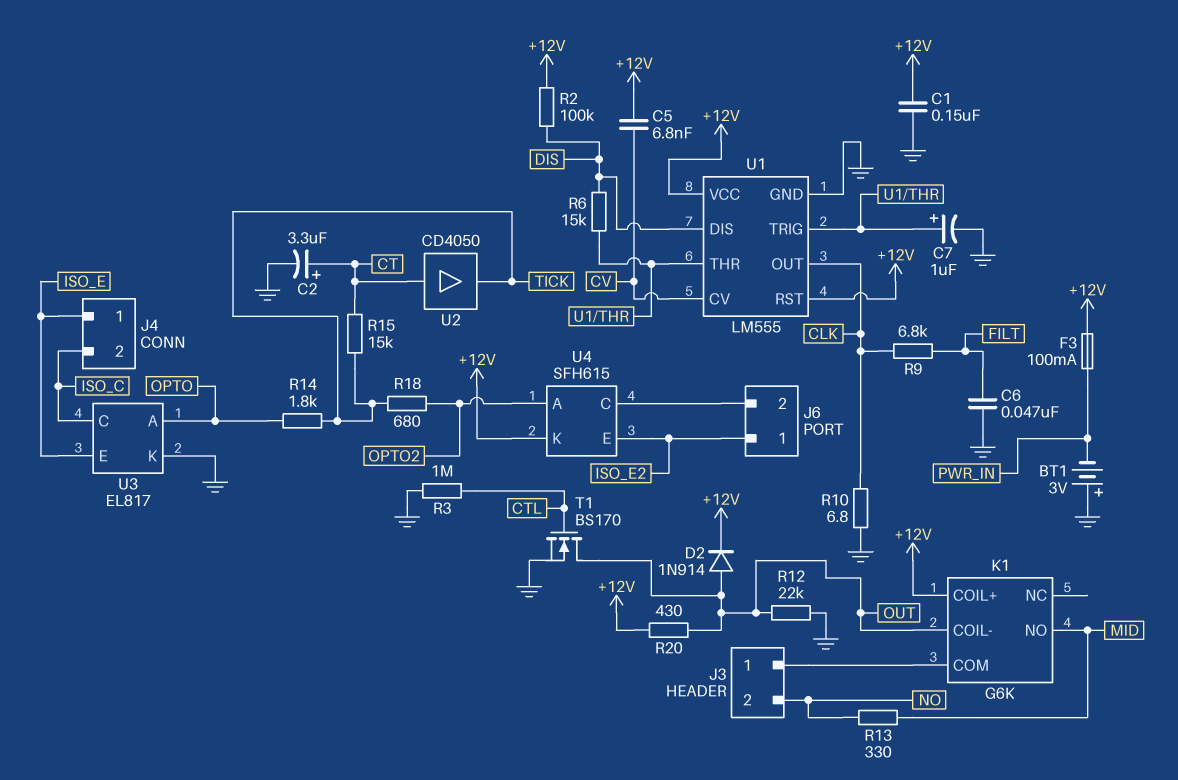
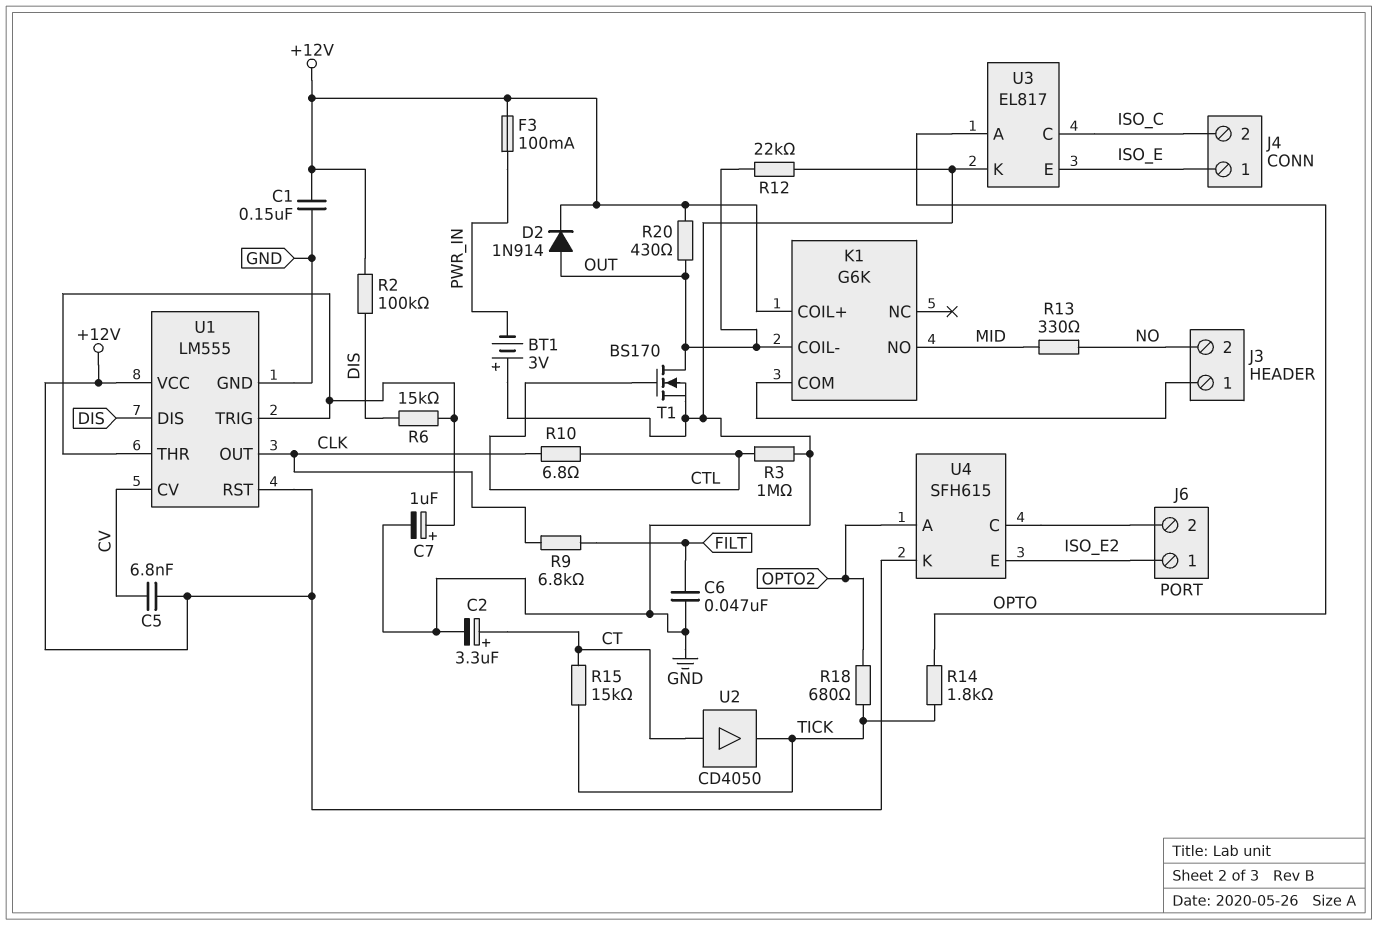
R10: 6.8 (CLK, GND) -> 6.8 (CLK, CTL)

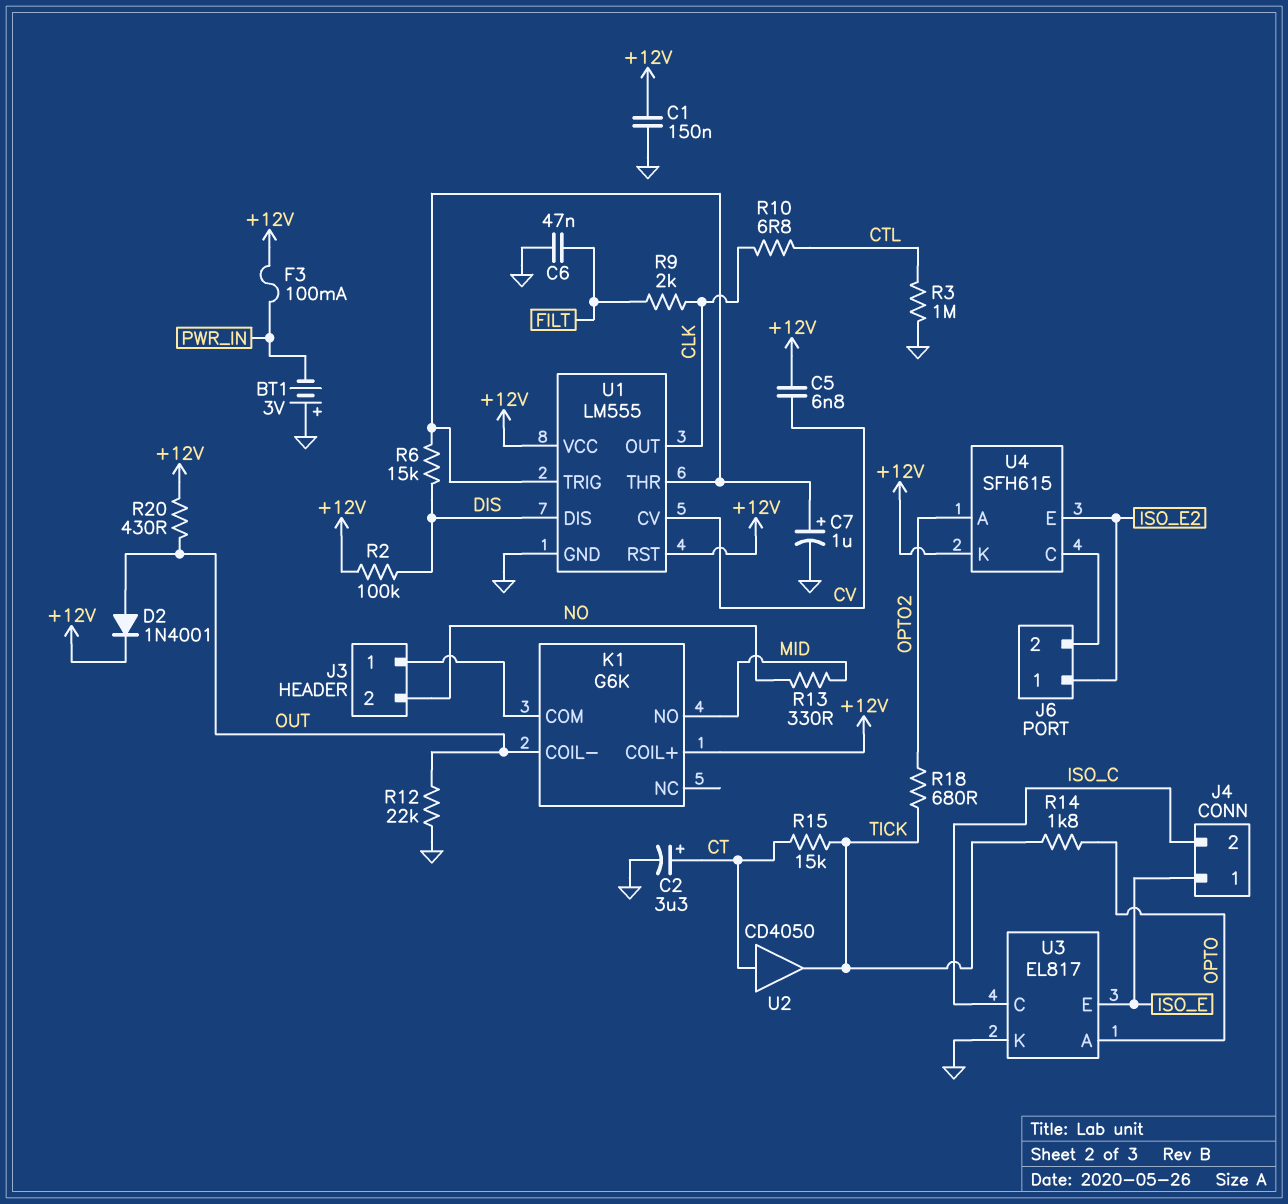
D2: diode 1N914 (A OUT, K +12V) -> diode 1N4001 (A OUT, K +12V)
R9: 6.8k (CLK, FILT) -> 2k (CLK, FILT)
T1: NMOS BS170 (G CTL, D OUT, S GND) -> none

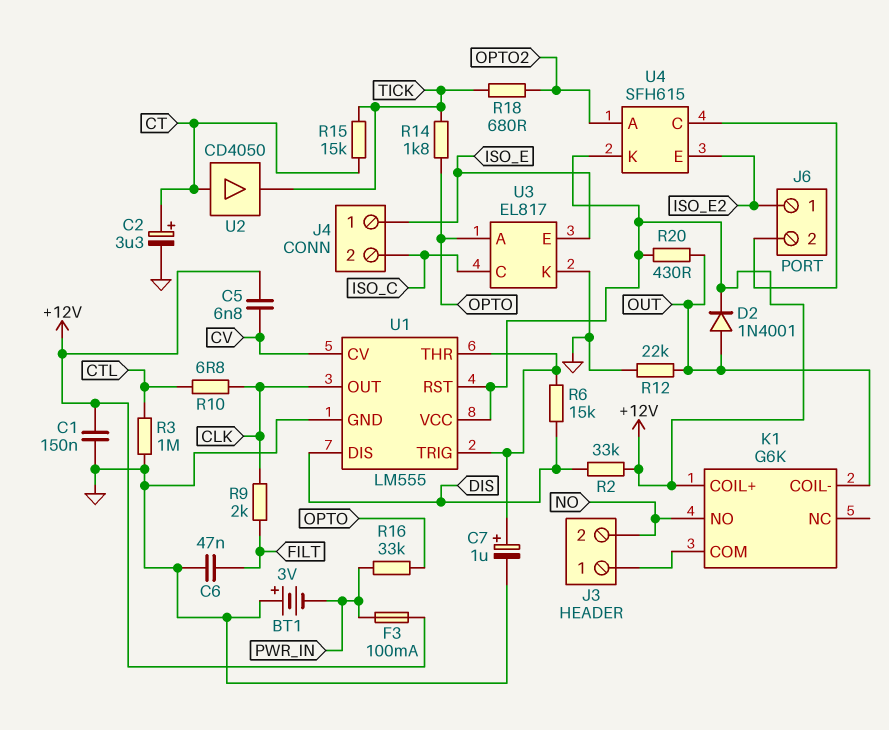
K1 pin NO: MID -> NO
R2: 100k (+12V, DIS) -> 33k (+12V, DIS)
R13: 330 (MID, NO) -> none
R16: none -> 33k (OPTO, PWR_IN)

